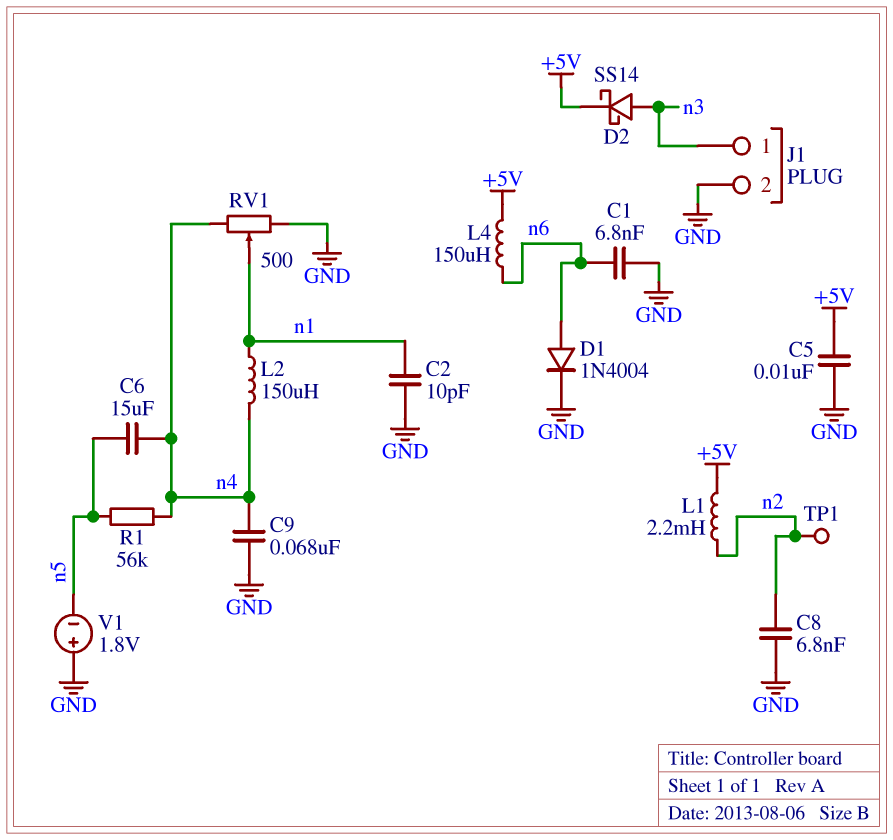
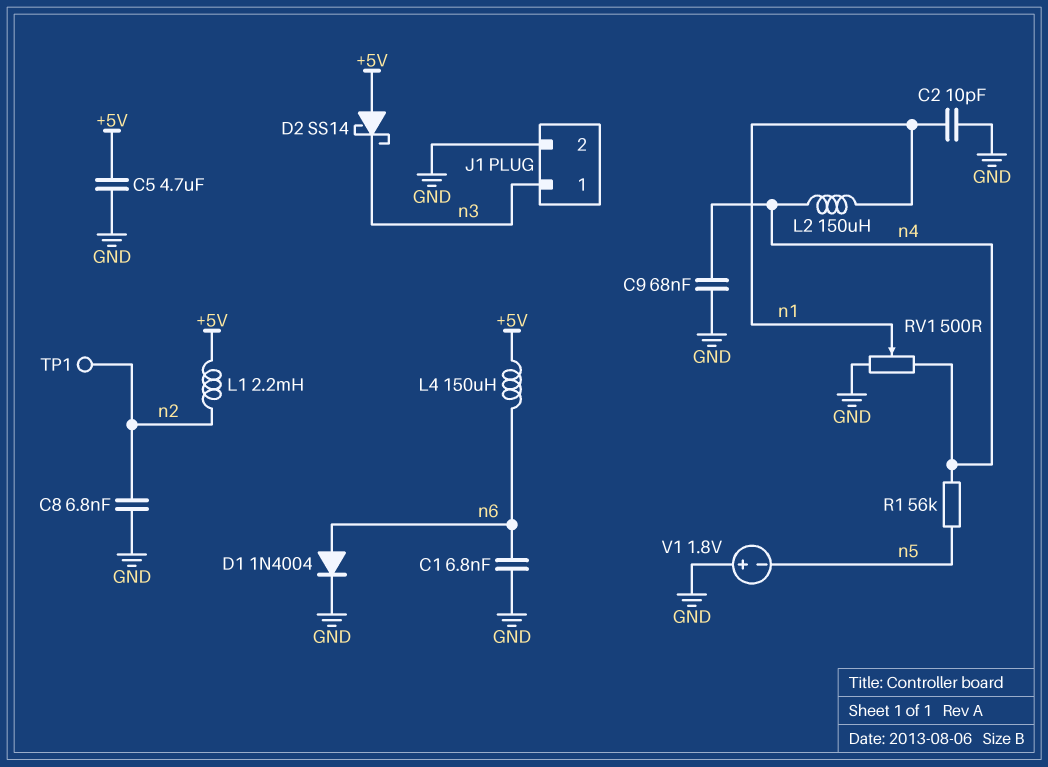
C5: 10nF (+5V, GND) -> 4.7uF (+5V, GND)
C6: 15uF (n4, n5) -> none
D2: schottky SS14 (A n3, K +5V) -> schottky SS14 (A +5V, K n3)

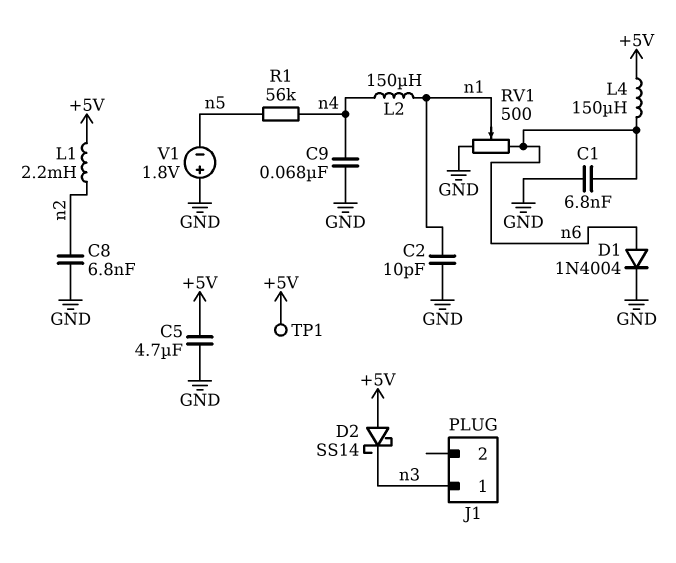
J1 pin 2: GND -> none
RV1: 500 (GND, n4, wiper n1) -> 500 (GND, n6, wiper n1)
TP1: test point (n2) -> test point (+5V)

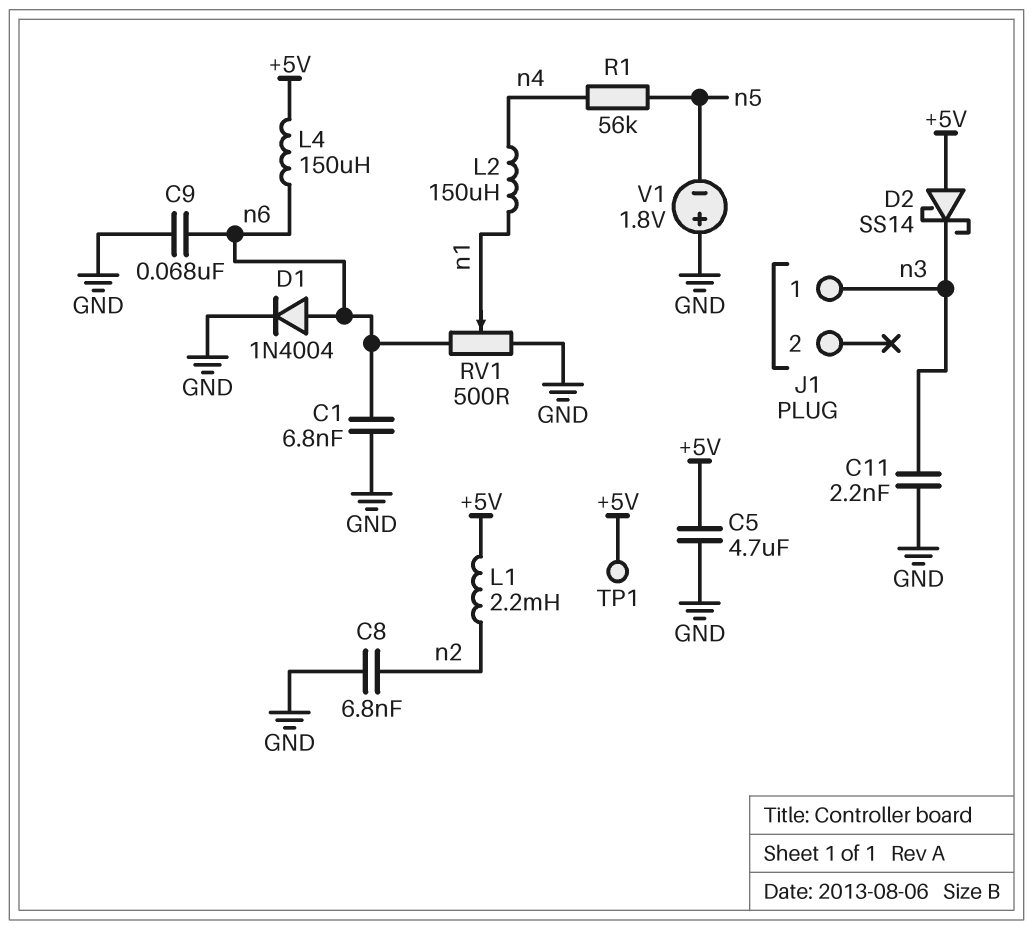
C2: 10pF (GND, n1) -> none
C9: 68nF (GND, n4) -> 68nF (GND, n6)
C11: none -> 2.2nF (GND, n3)

